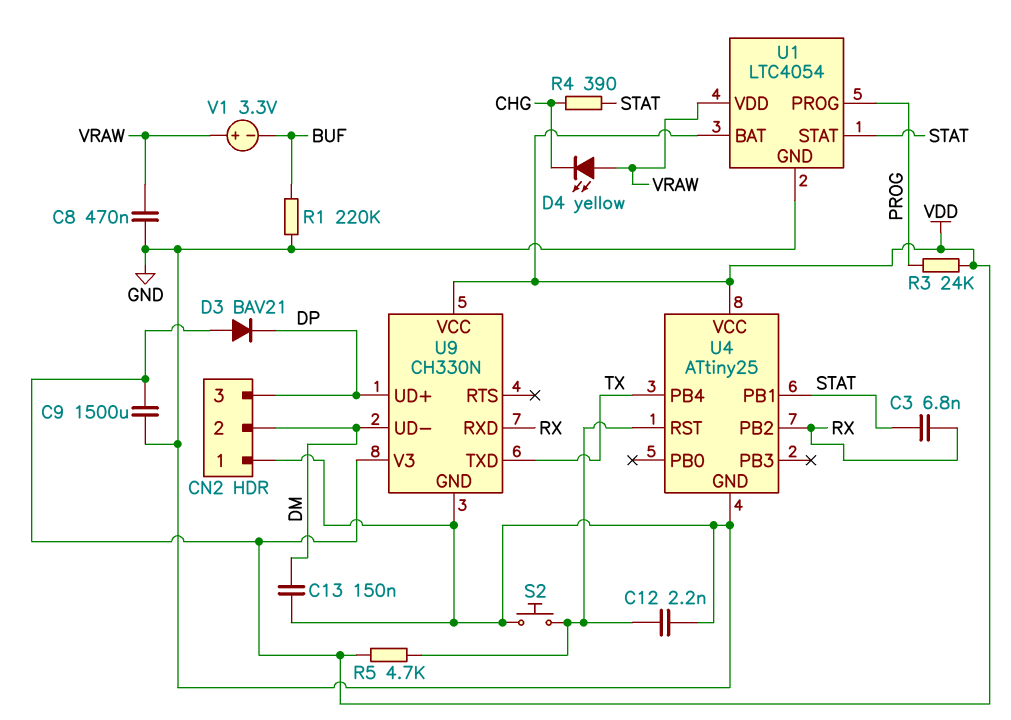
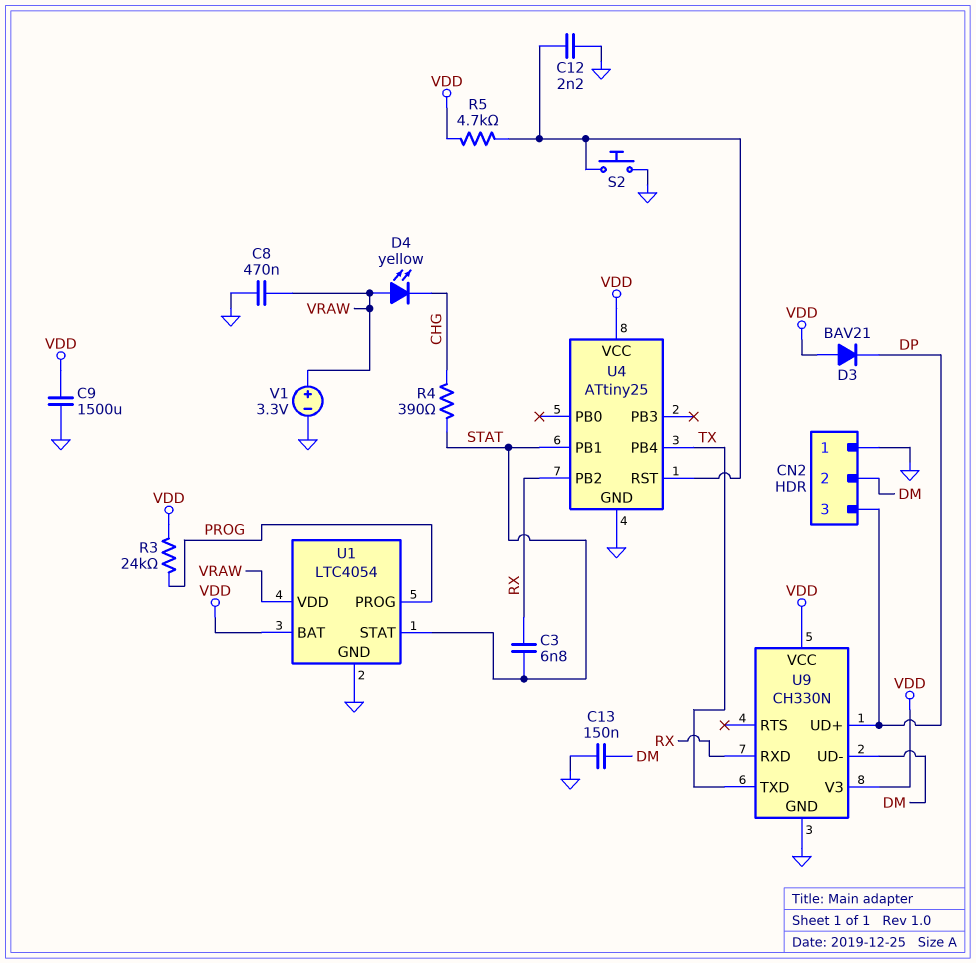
R1: 220k (BUF, GND) -> none
V1: 3.3V (plus VRAW, minus BUF) -> 3.3V (plus VRAW, minus GND)

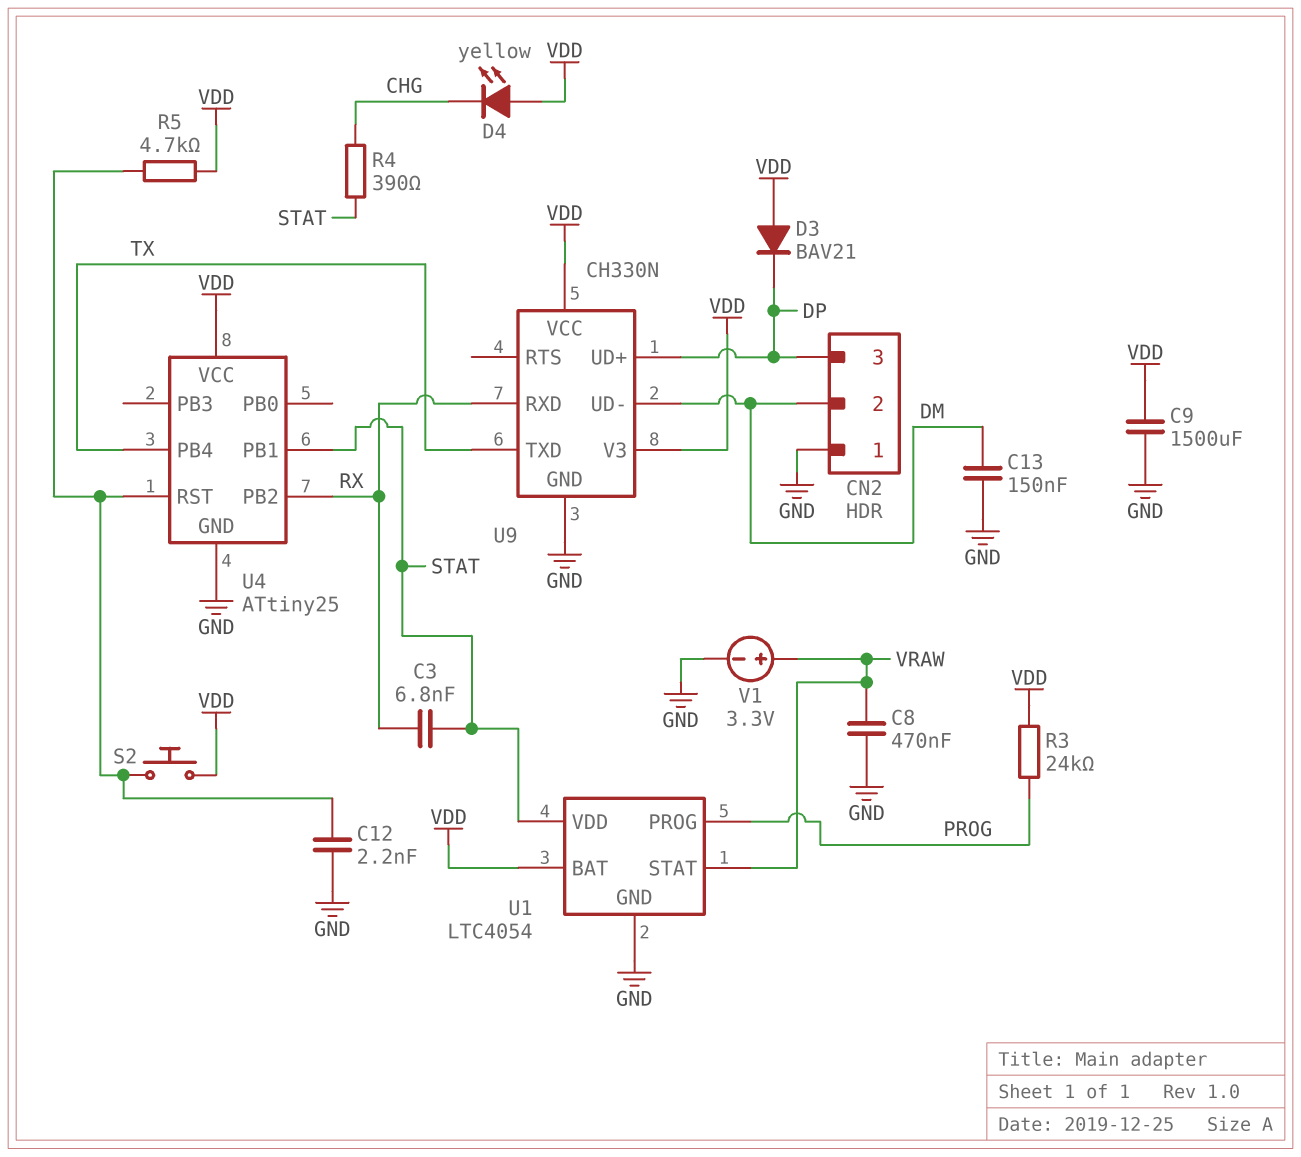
D4: LED yellow (A VRAW, K CHG) -> LED yellow (A VDD, K CHG)
S2: button (GND, U4/RST) -> button (U4/RST, VDD)
U1 pin STAT: STAT -> VRAW
U1 pin VDD: VRAW -> STAT

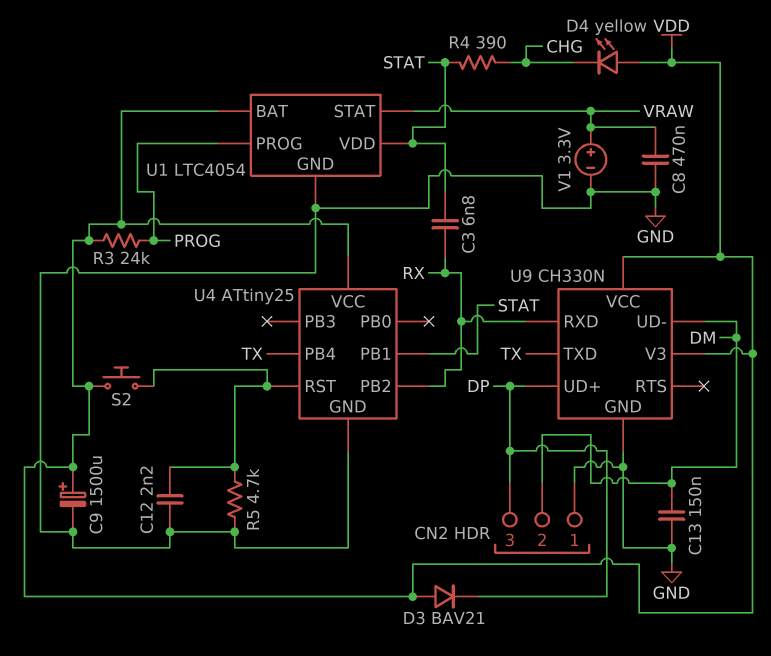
C9: 1500uF (GND, VDD) -> 1500uF (plus VDD, minus GND)
R5: 4.7k (U4/RST, VDD) -> 4.7k (GND, U4/RST)

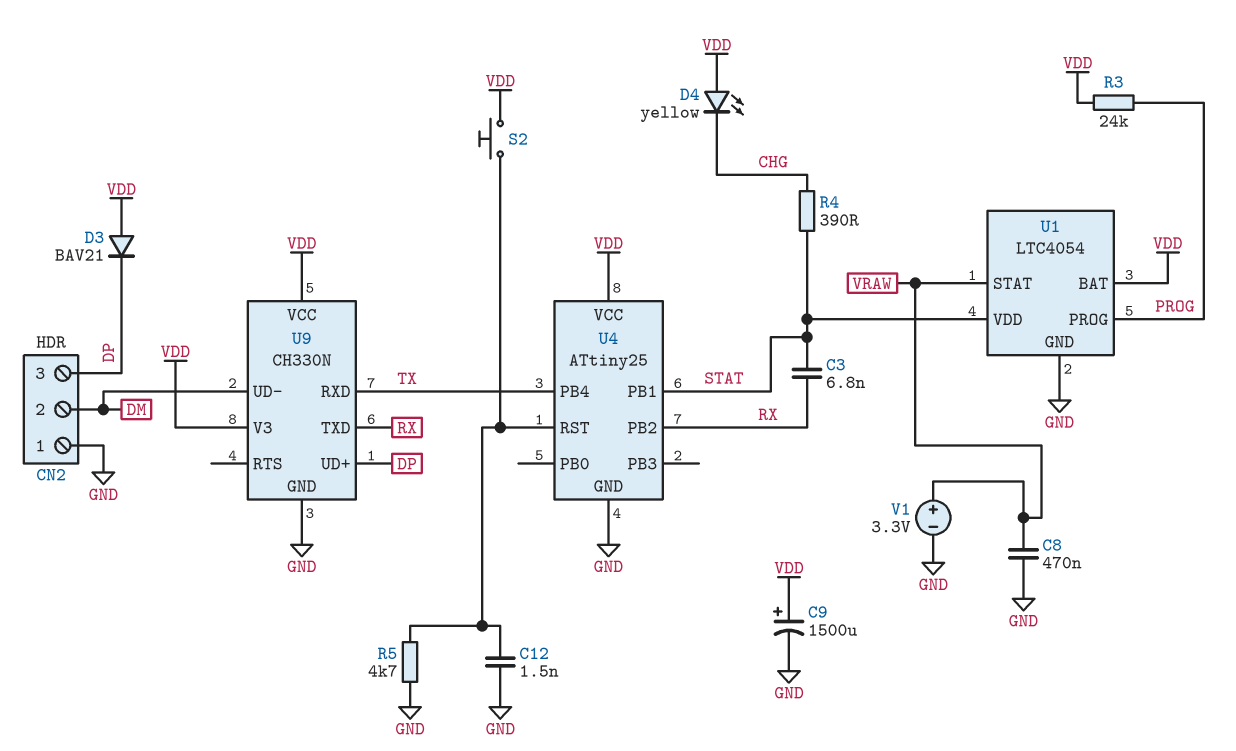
C12: 2.2nF (GND, U4/RST) -> 1.5nF (GND, U4/RST)
C13: 150nF (DM, GND) -> none
U9 pin RXD: RX -> TX
U9 pin TXD: TX -> RX

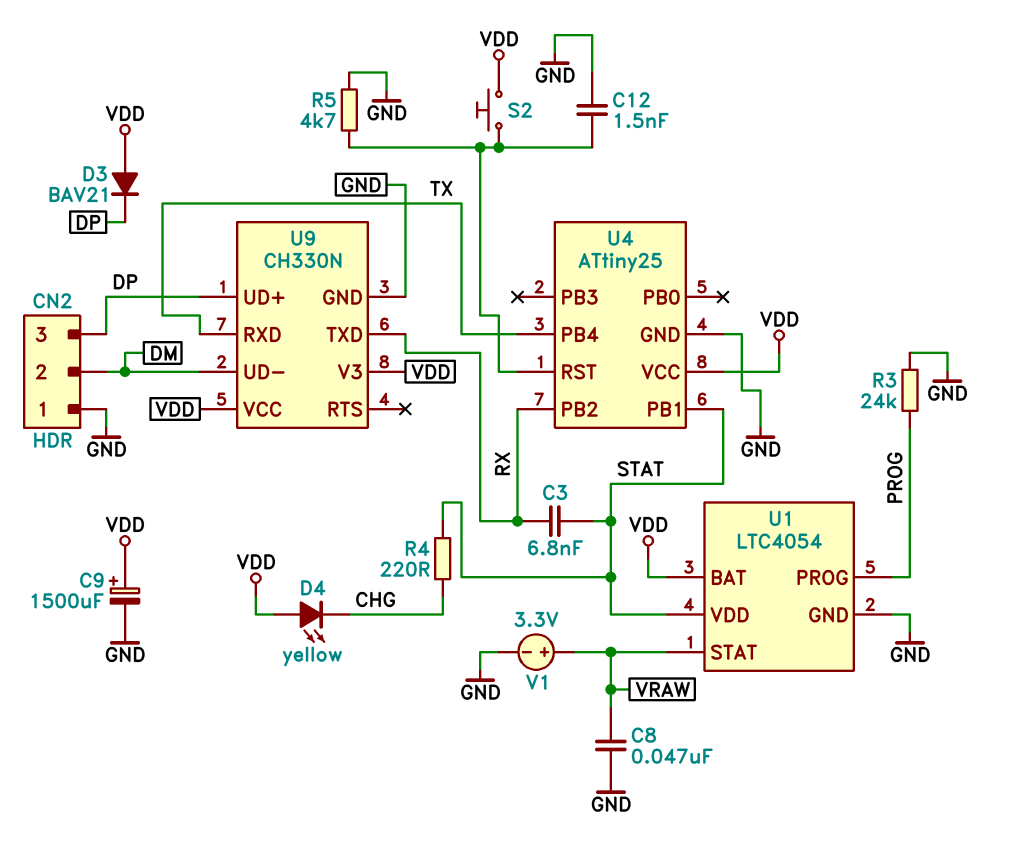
C8: 470nF (GND, VRAW) -> 47nF (GND, VRAW)
R3: 24k (PROG, VDD) -> 24k (GND, PROG)
R4: 390 (CHG, STAT) -> 220 (CHG, STAT)

